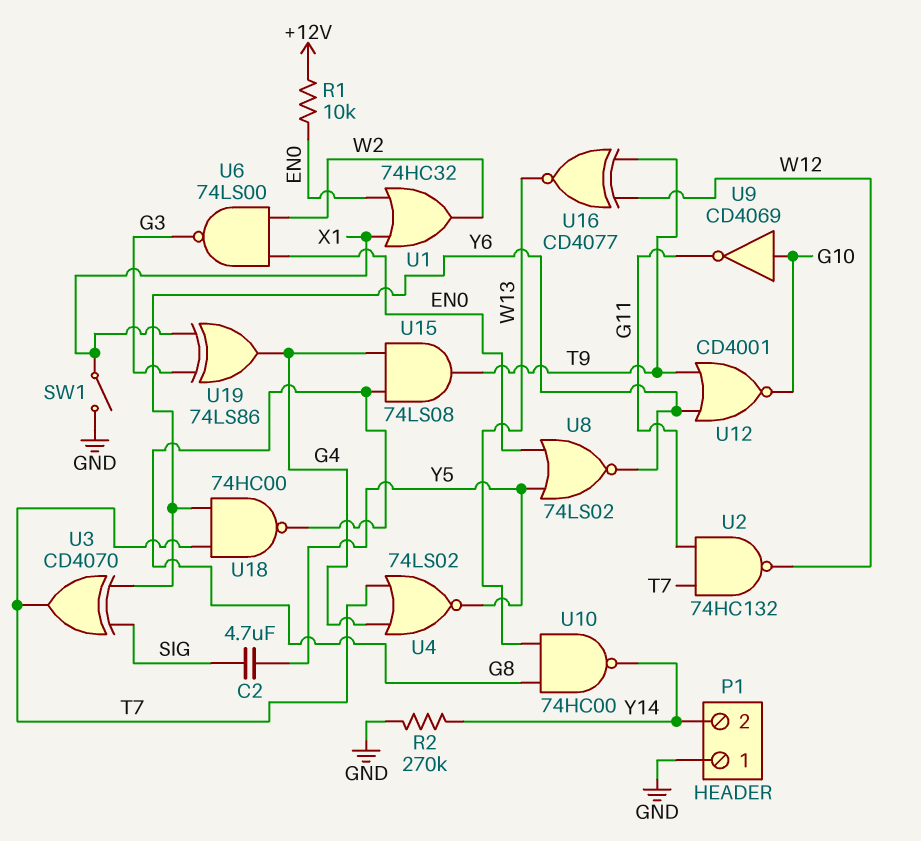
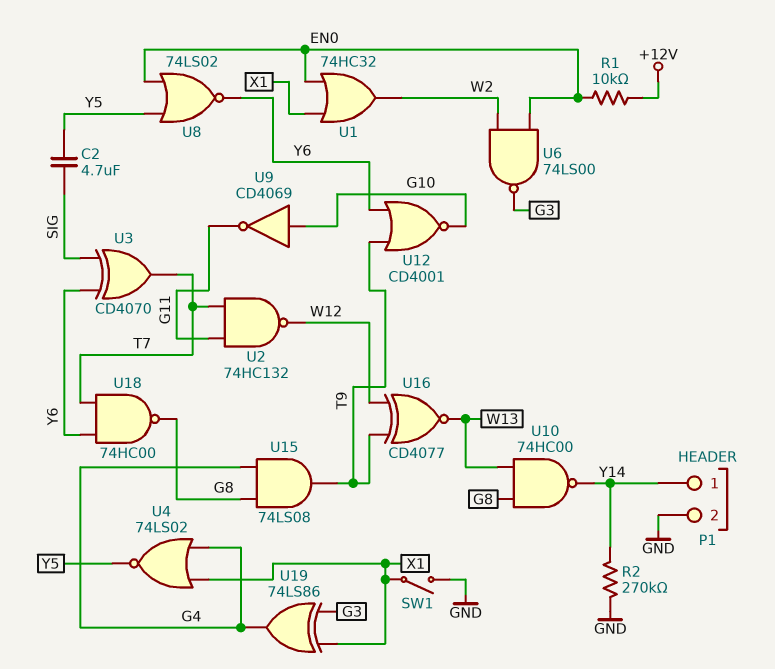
P1 pin 1: GND -> Y14
P1 pin 2: Y14 -> GND
U4: NOR 74LS02 (in G4, in T7, out Y5) -> NOR 74LS02 (in G4, in X1, out Y5)

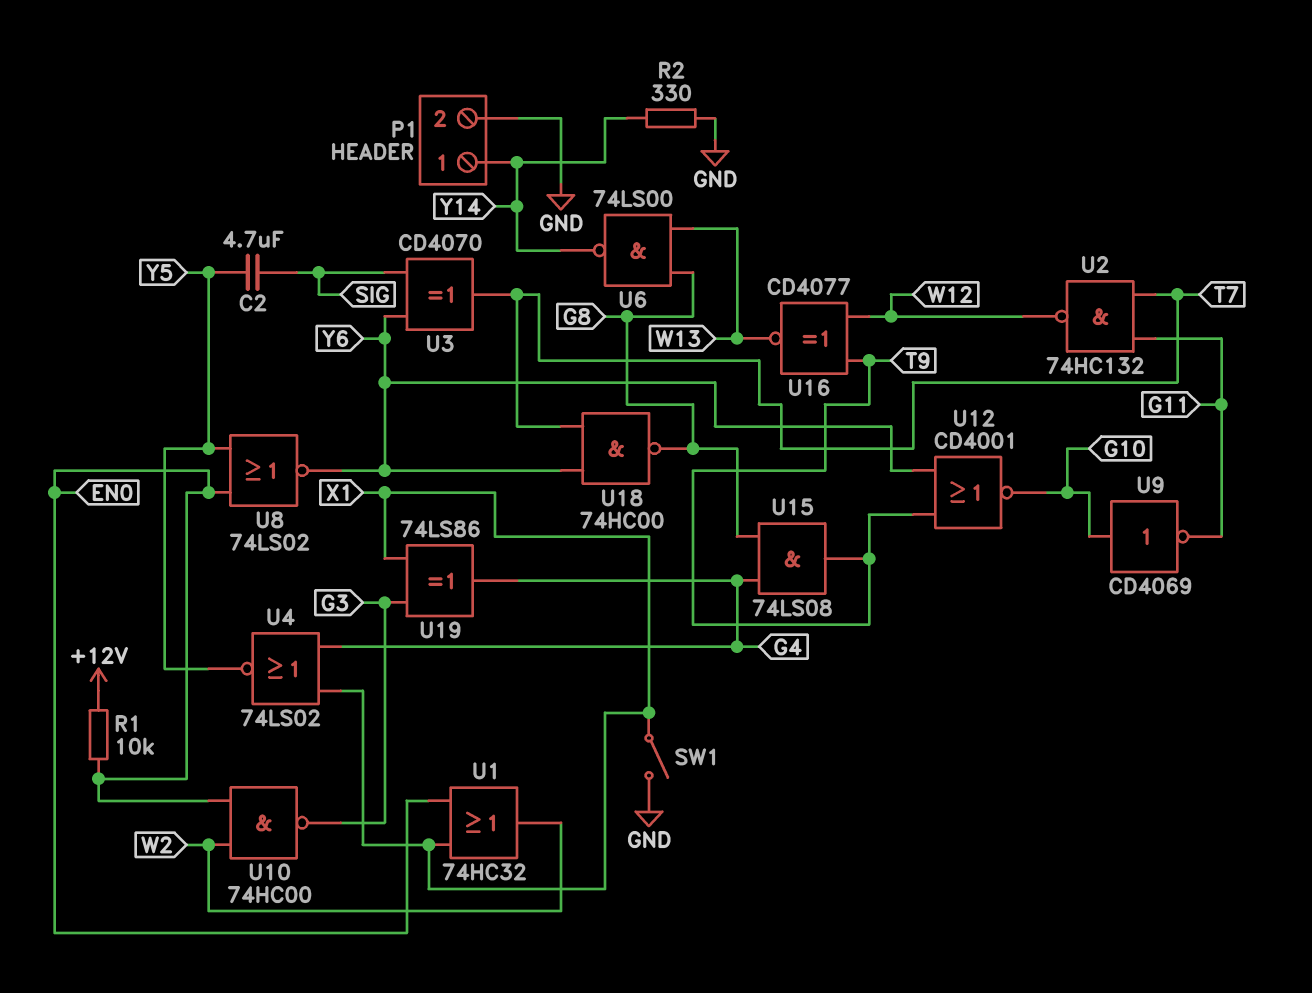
R2: 270k (GND, Y14) -> 330 (GND, Y14)
U6: NAND 74LS00 (in EN0, in W2, out G3) -> NAND 74LS00 (in G8, in W13, out Y14)
U10: NAND 74HC00 (in G8, in W13, out Y14) -> NAND 74HC00 (in EN0, in W2, out G3)

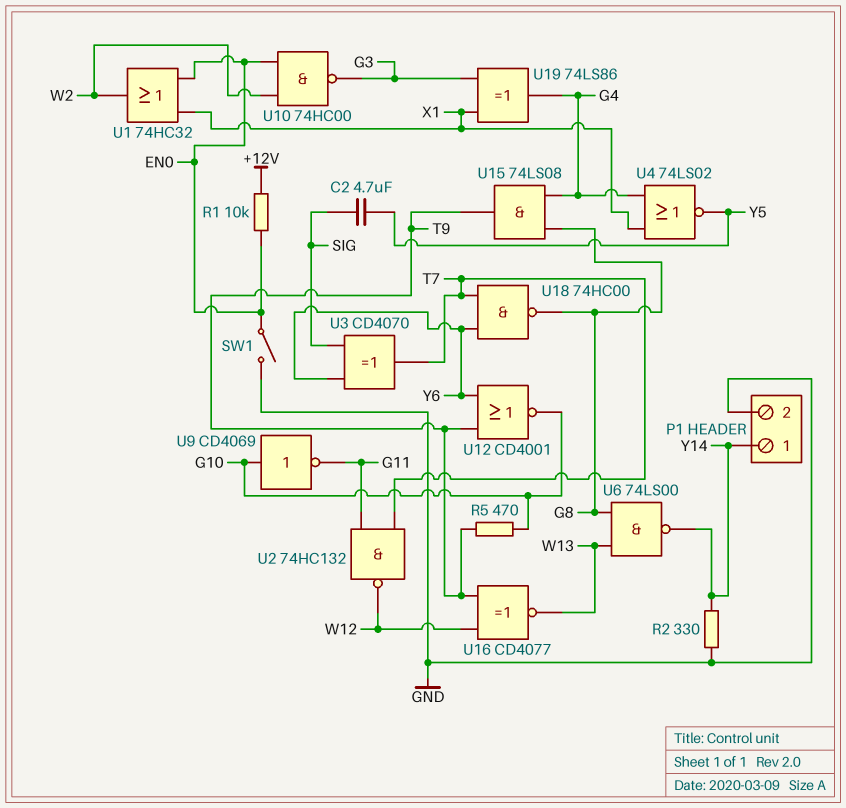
R5: none -> 470 (G10, T9)
SW1: switch (GND, X1) -> switch (EN0, GND)
U8: NOR 74LS02 (in EN0, in Y5, out Y6) -> none

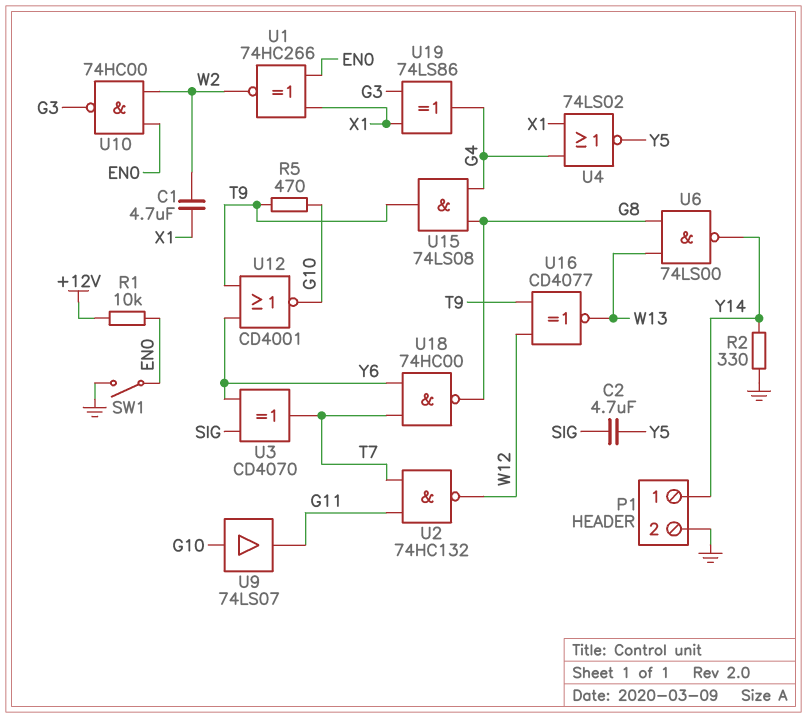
C1: none -> 4.7uF (W2, X1)
U1: OR 74HC32 (in EN0, in X1, out W2) -> XNOR 74HC266 (in EN0, in X1, out W2)
U9: NOT CD4069 (in G10, out G11) -> buffer 74LS07 (in G10, out G11)

